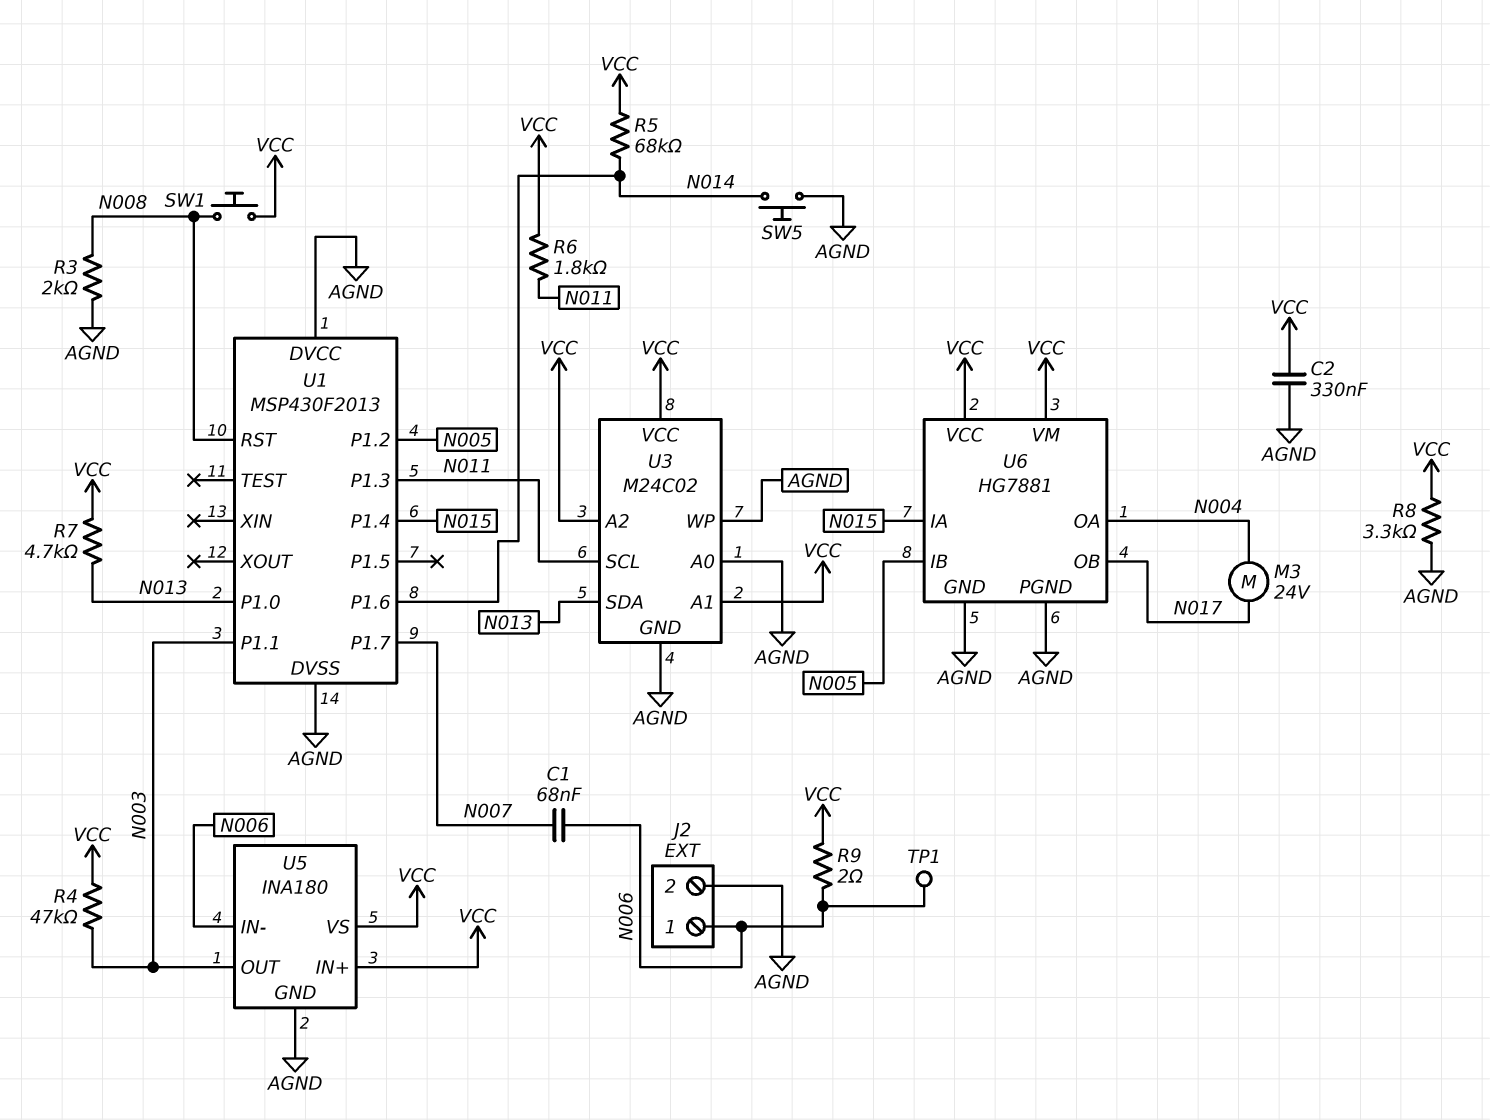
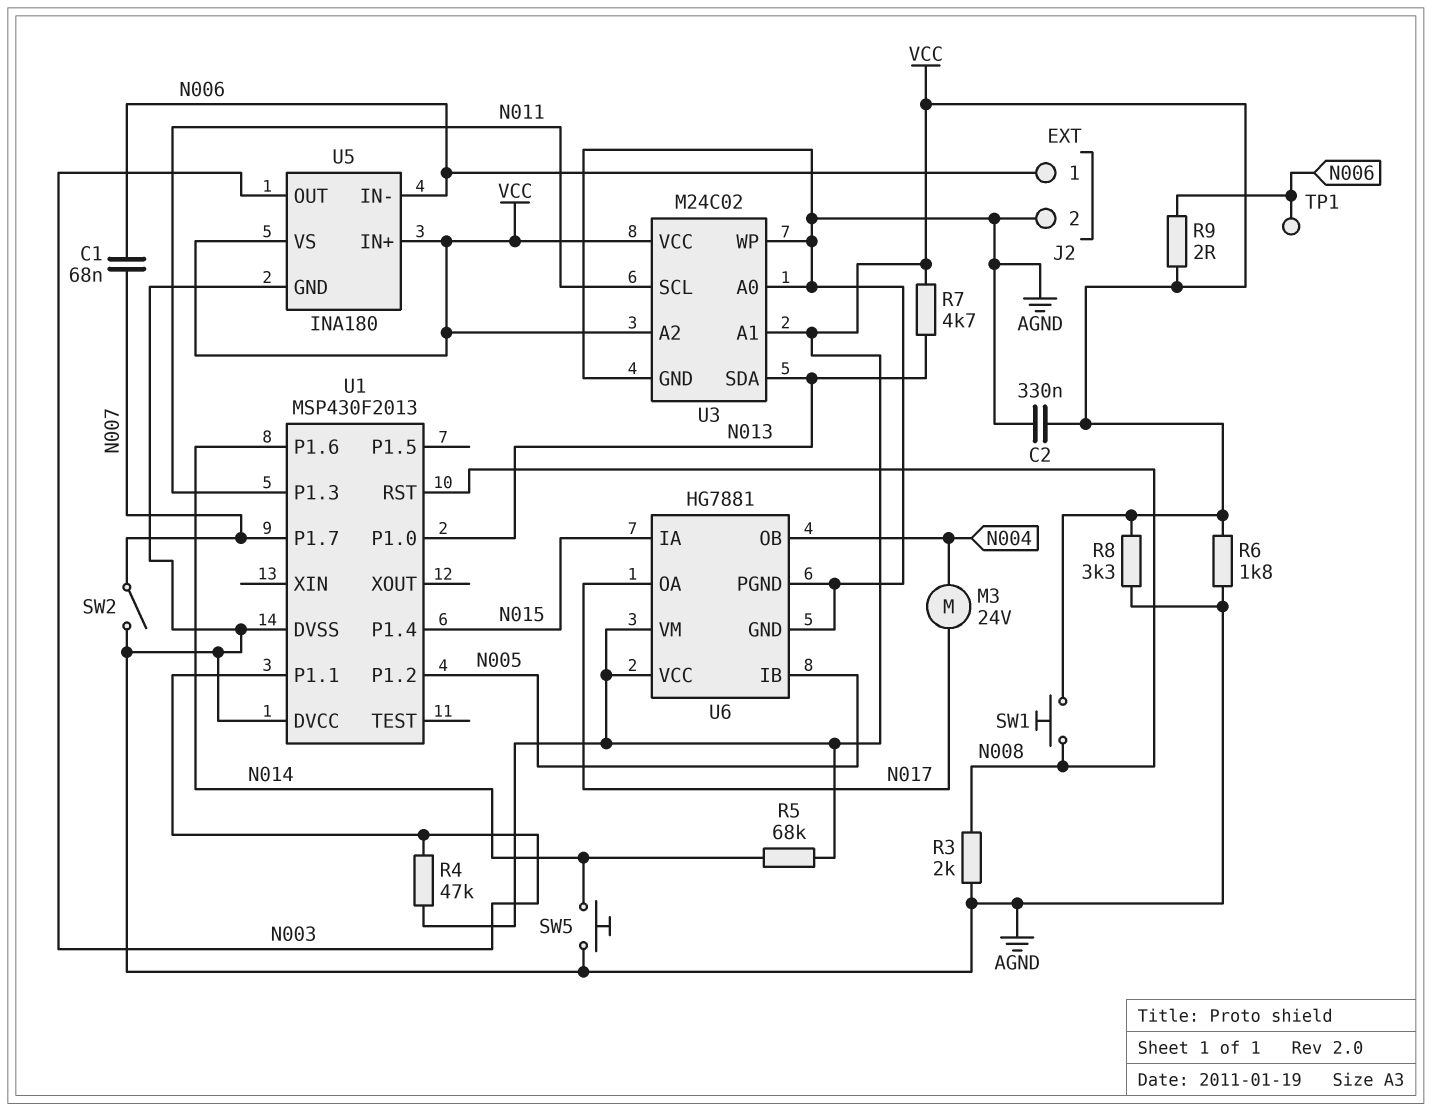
R6: 1.8k (N011, VCC) -> 1.8k (AGND, VCC)
SW2: none -> switch (AGND, N007)
U6 pin OA: N004 -> N017
U6 pin OB: N017 -> N004

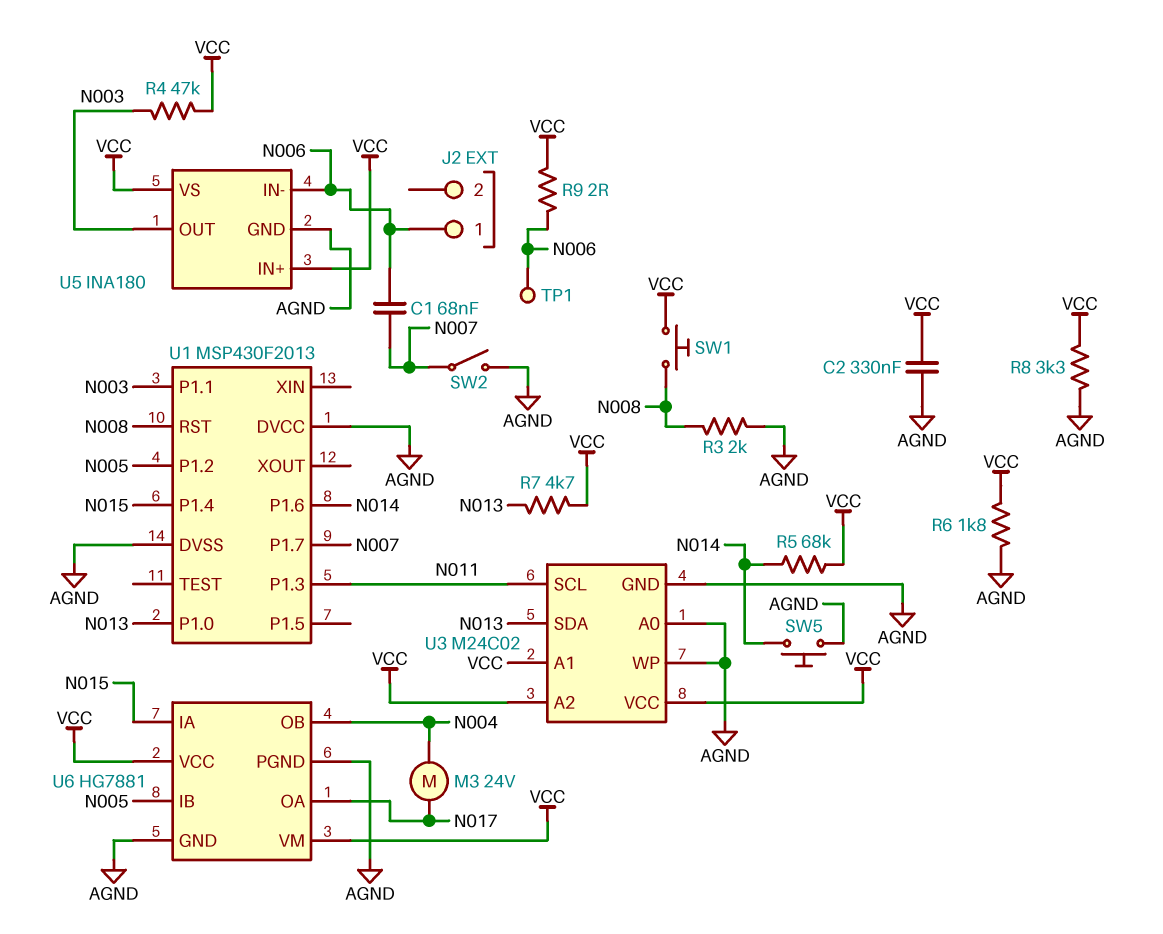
J2 pin 2: AGND -> none

